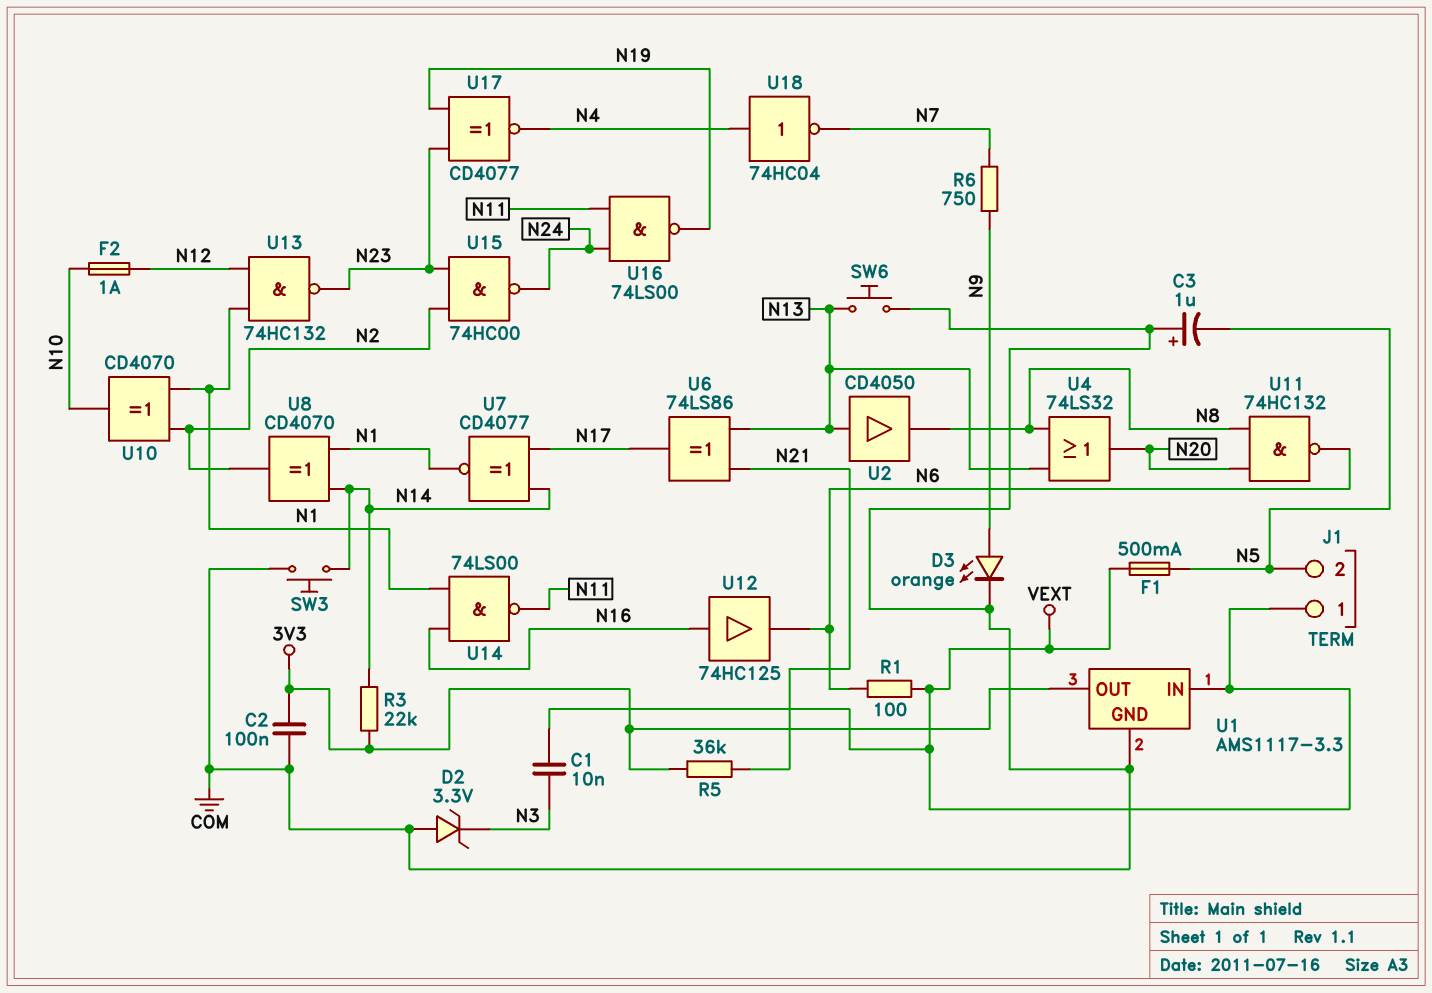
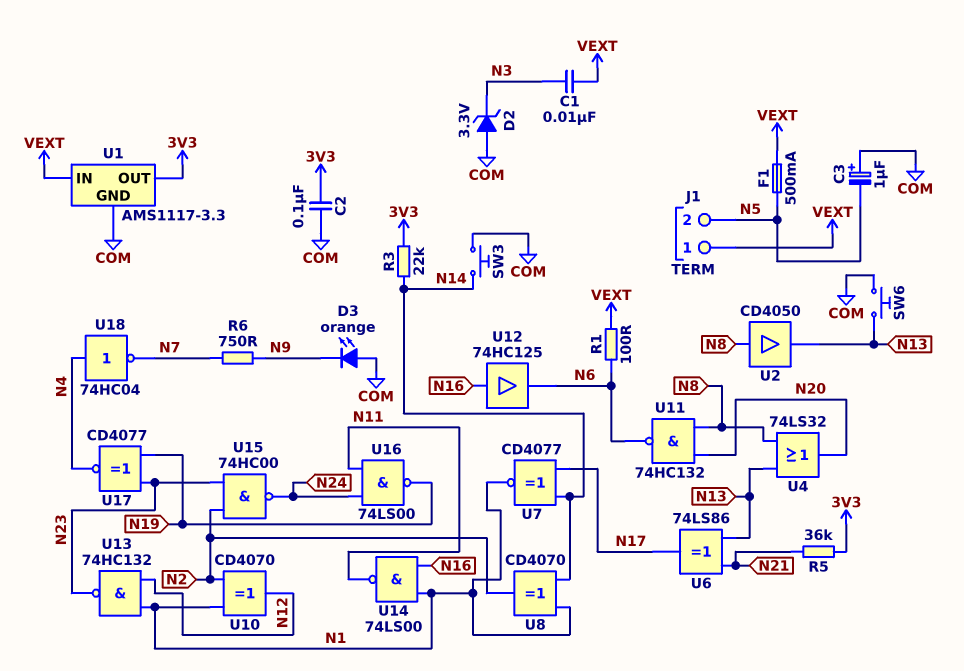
D3: LED orange (A N9, K COM) -> LED orange (A COM, K N9)
F2: 1A (N10, N12) -> none
U2: buffer CD4050 (in N13, out N8) -> buffer CD4050 (in N8, out N13)
U10: XOR CD4070 (in N1, in N2, out N10) -> XOR CD4070 (in N1, in N2, out N12)

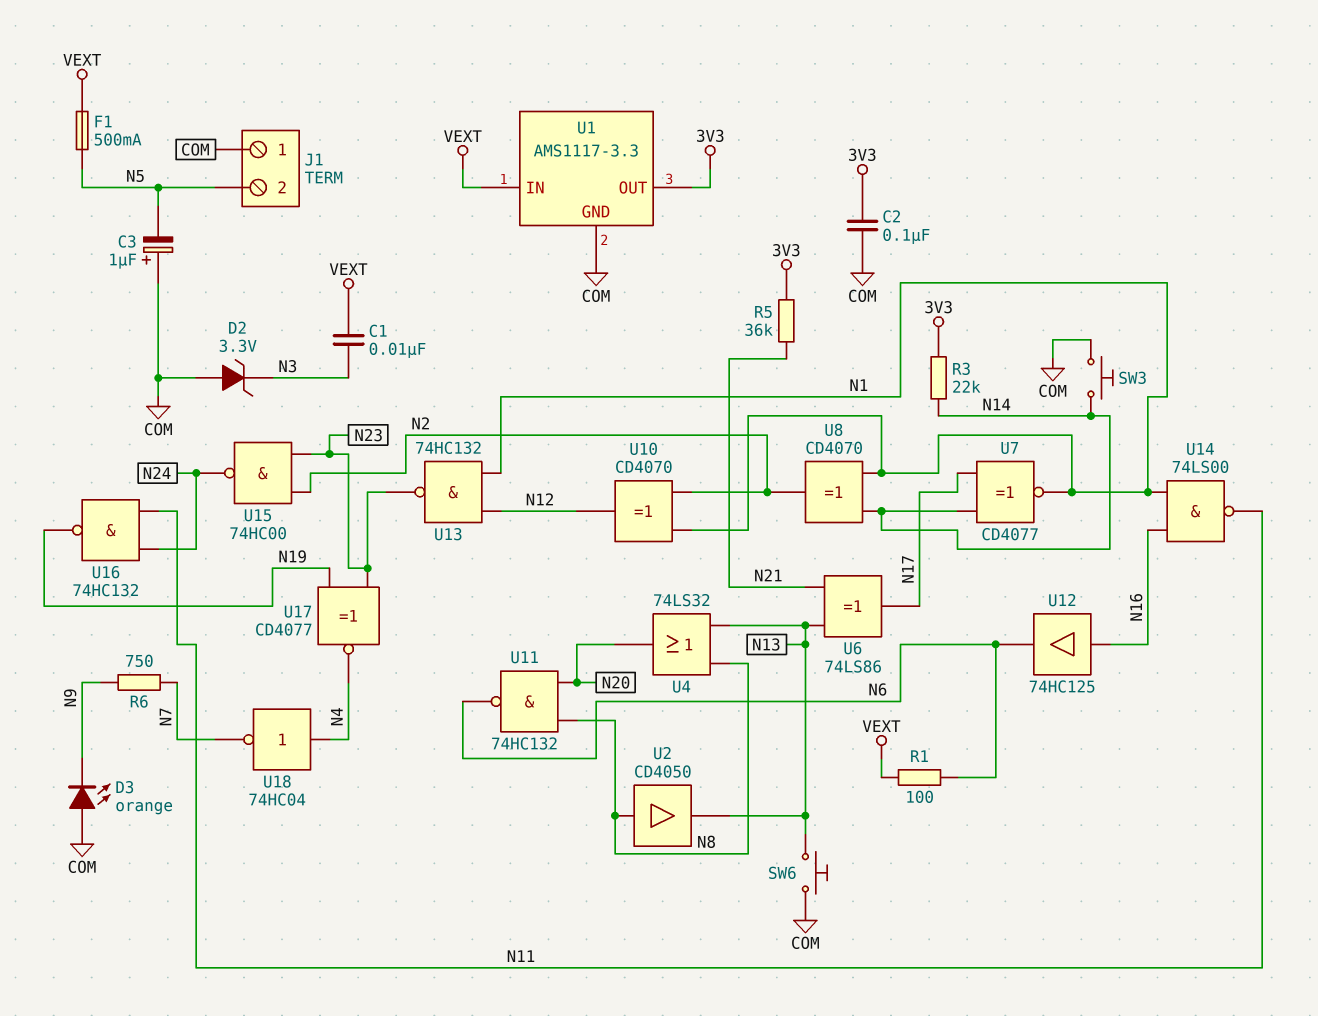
J1 pin 1: VEXT -> COM
U16: NAND 74LS00 (in N11, in N24, out N19) -> NAND 74HC132 (in N11, in N24, out N19)

